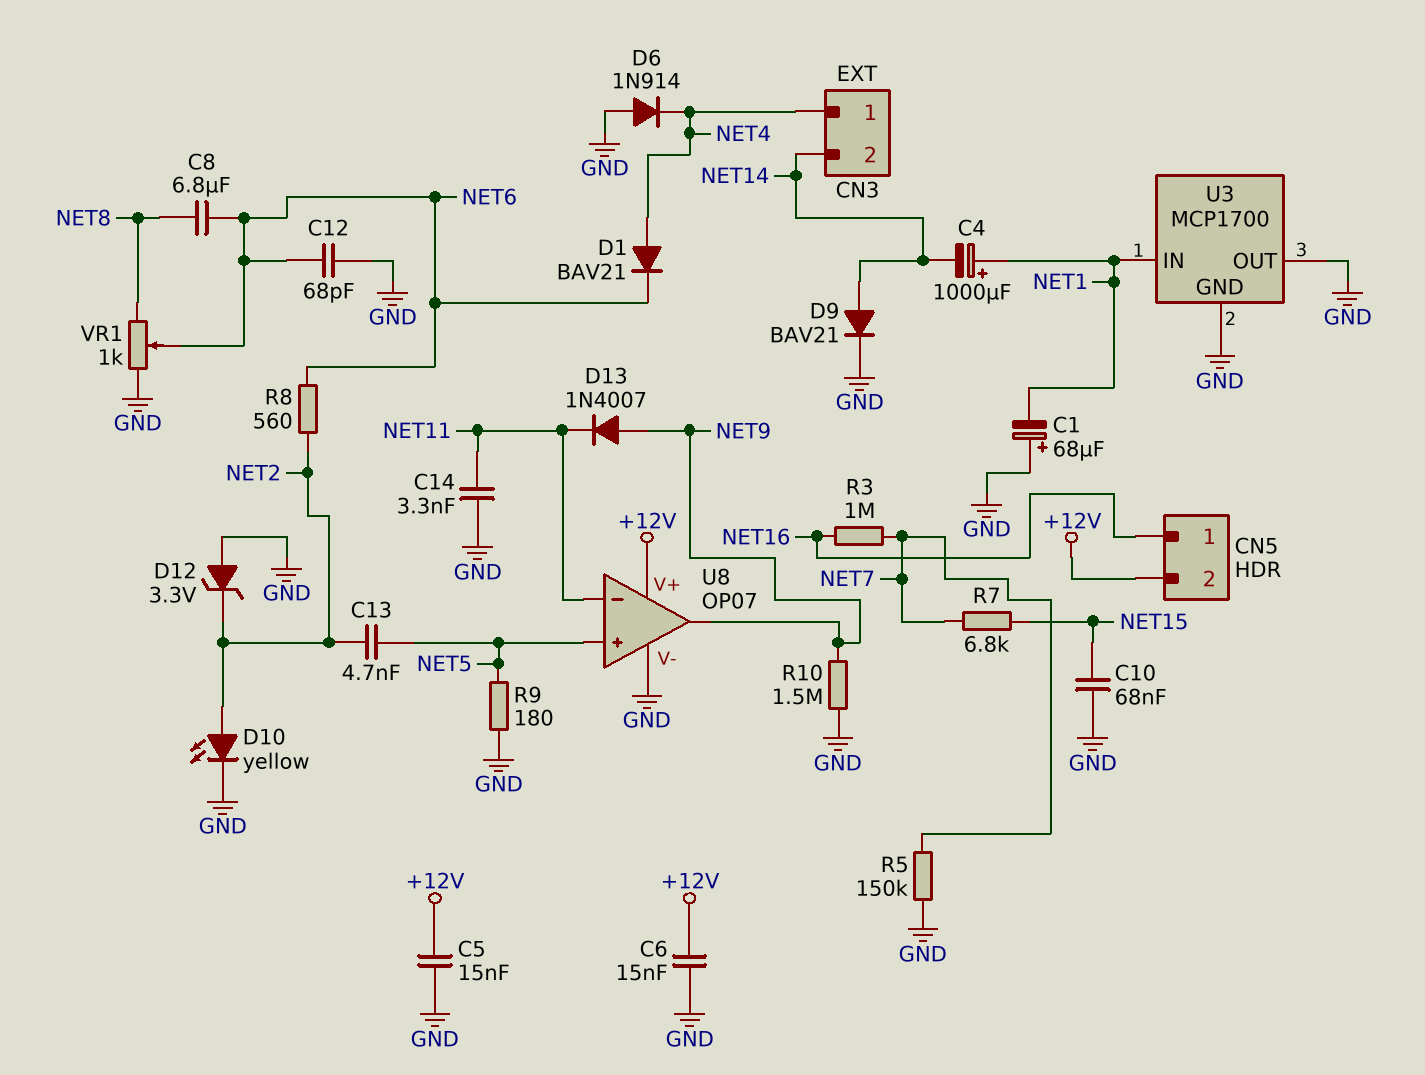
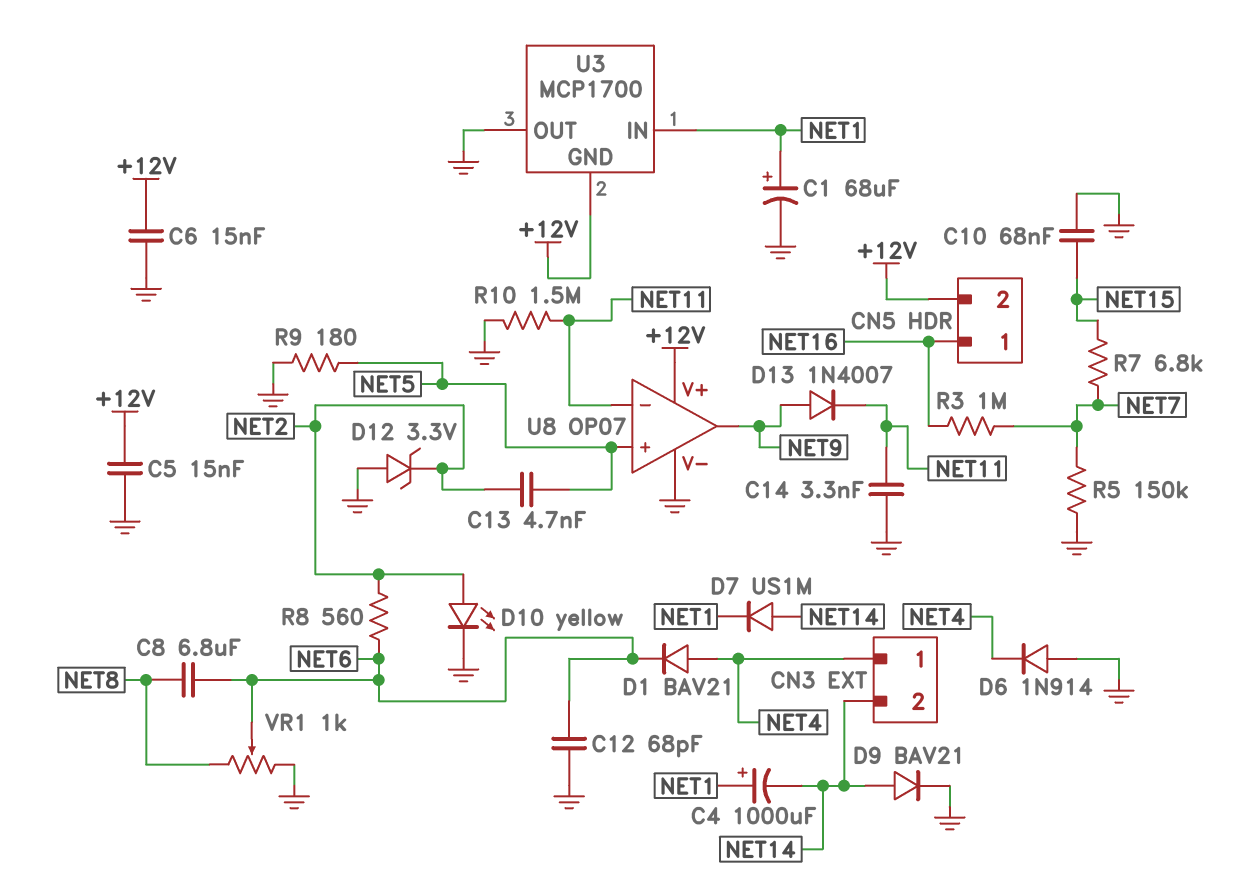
C1: 68uF (plus GND, minus NET1) -> 68uF (plus NET1, minus GND)
D7: none -> diode US1M (A NET14, K NET1)
R10: 1.5M (GND, NET9) -> 1.5M (GND, NET11)
U3 pin GND: GND -> +12V

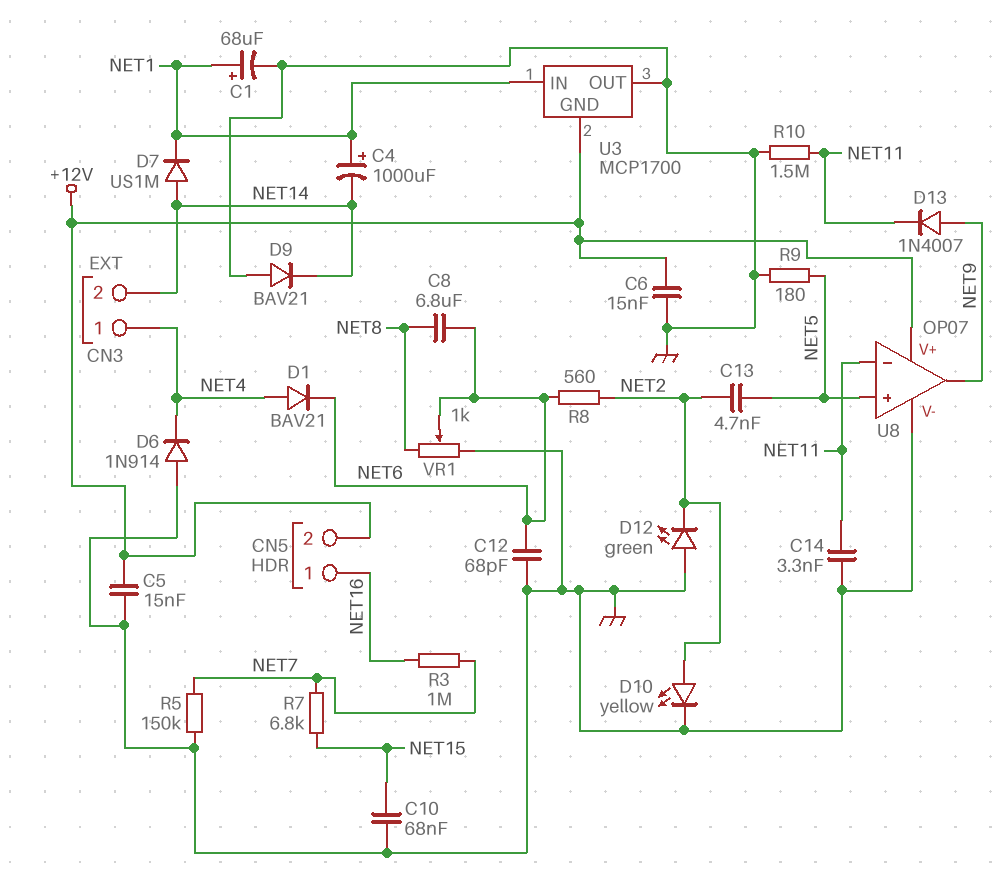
D9: diode BAV21 (A NET14, K GND) -> diode BAV21 (A GND, K NET14)
D12: zener 3.3V (A GND, K NET2) -> LED green (A GND, K NET2)

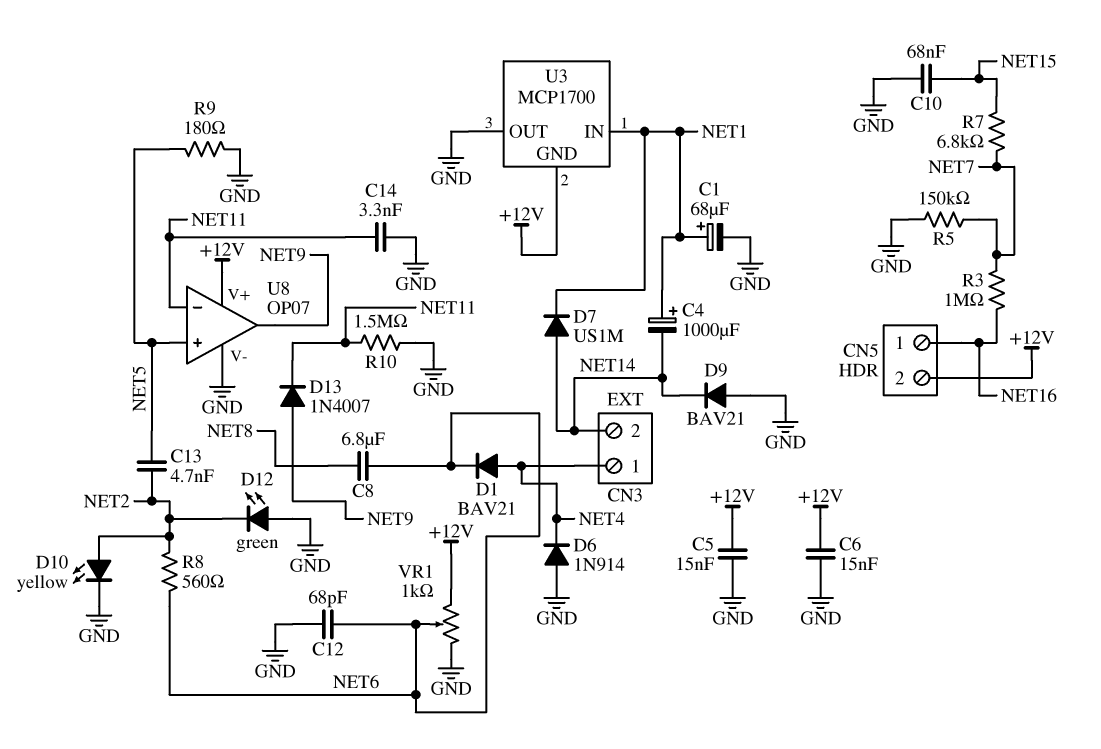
VR1: 1k (GND, NET8, wiper NET6) -> 1k (+12V, GND, wiper NET6)

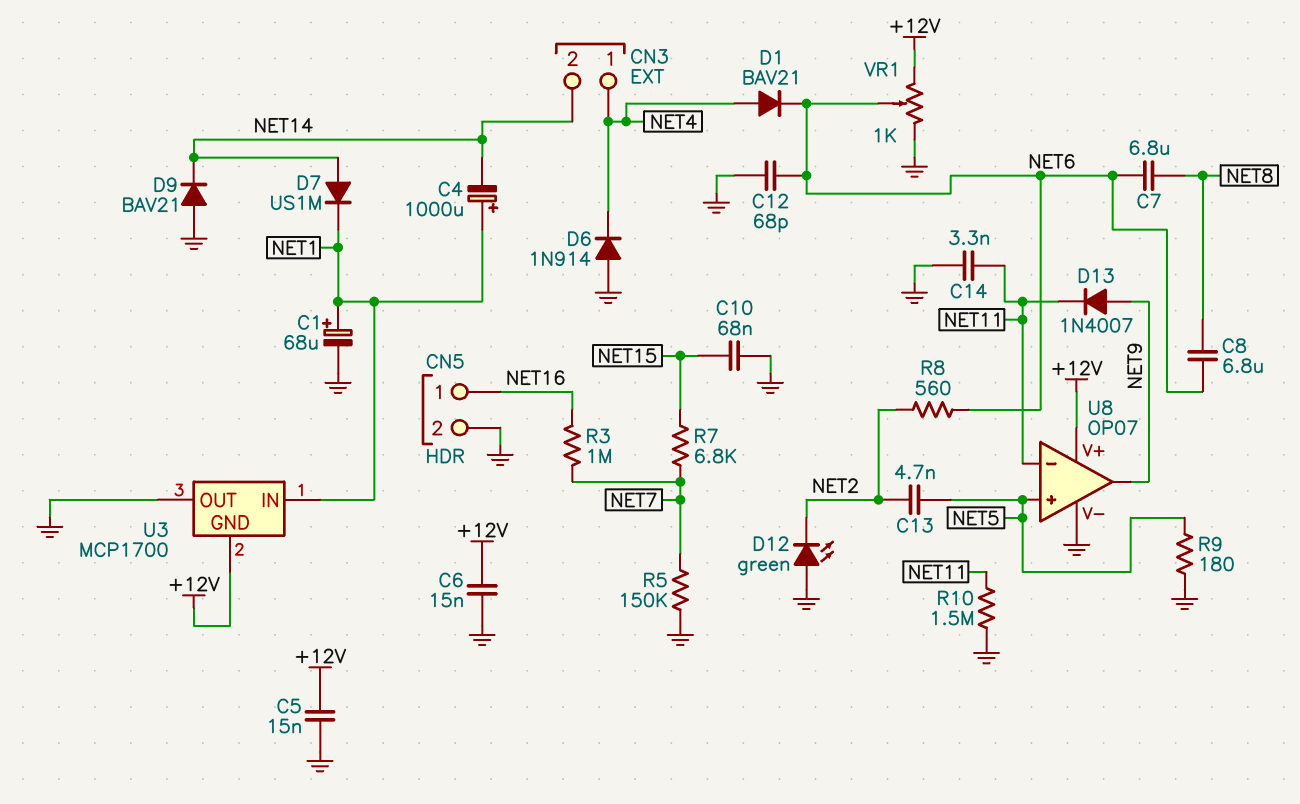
C7: none -> 6.8uF (NET6, NET8)
CN5 pin 2: +12V -> GND
D10: LED yellow (A NET2, K GND) -> none

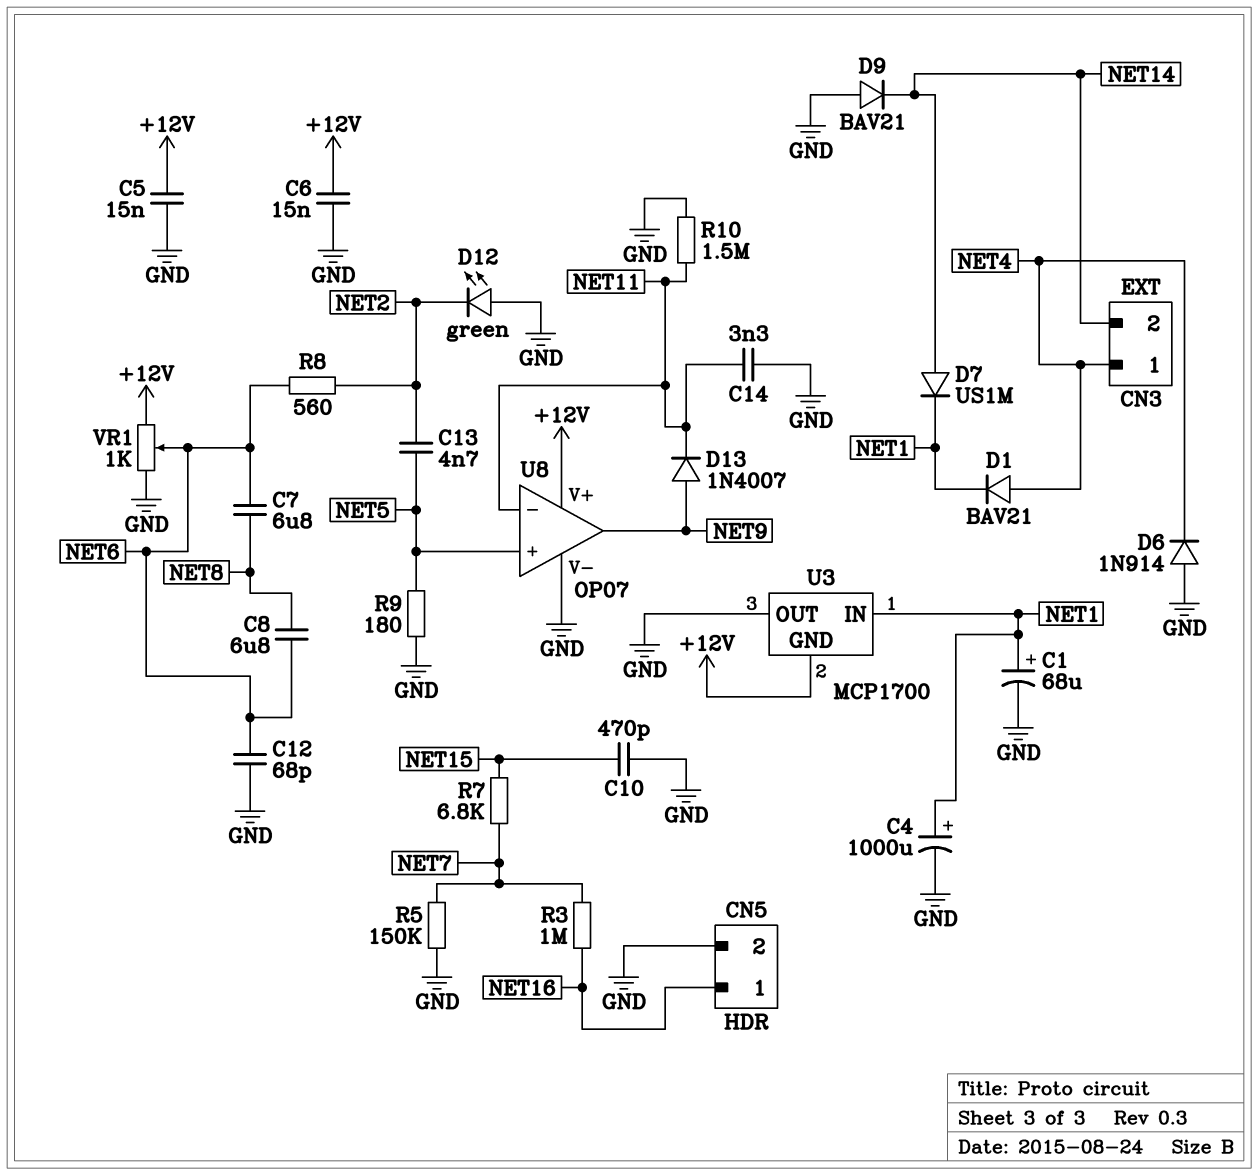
C4: 1000uF (plus NET1, minus NET14) -> 1000uF (plus NET1, minus GND)
C10: 68nF (GND, NET15) -> 470pF (GND, NET15)
D1: diode BAV21 (A NET4, K NET6) -> diode BAV21 (A NET4, K NET1)

